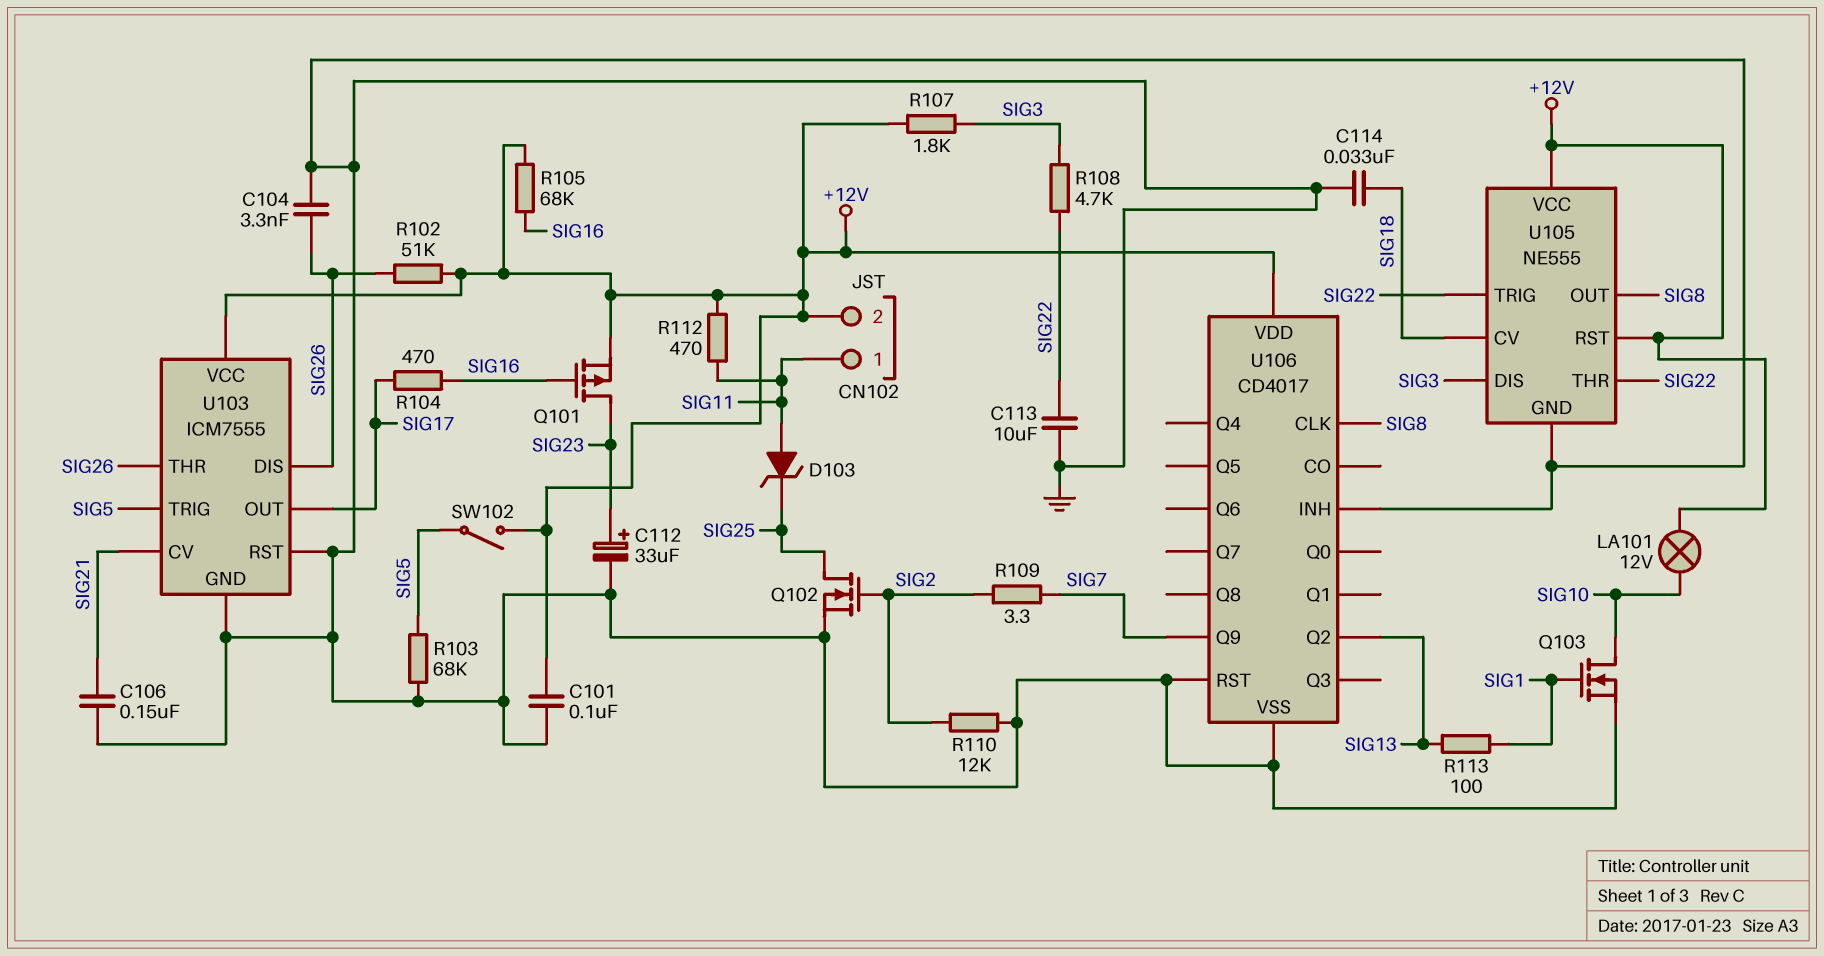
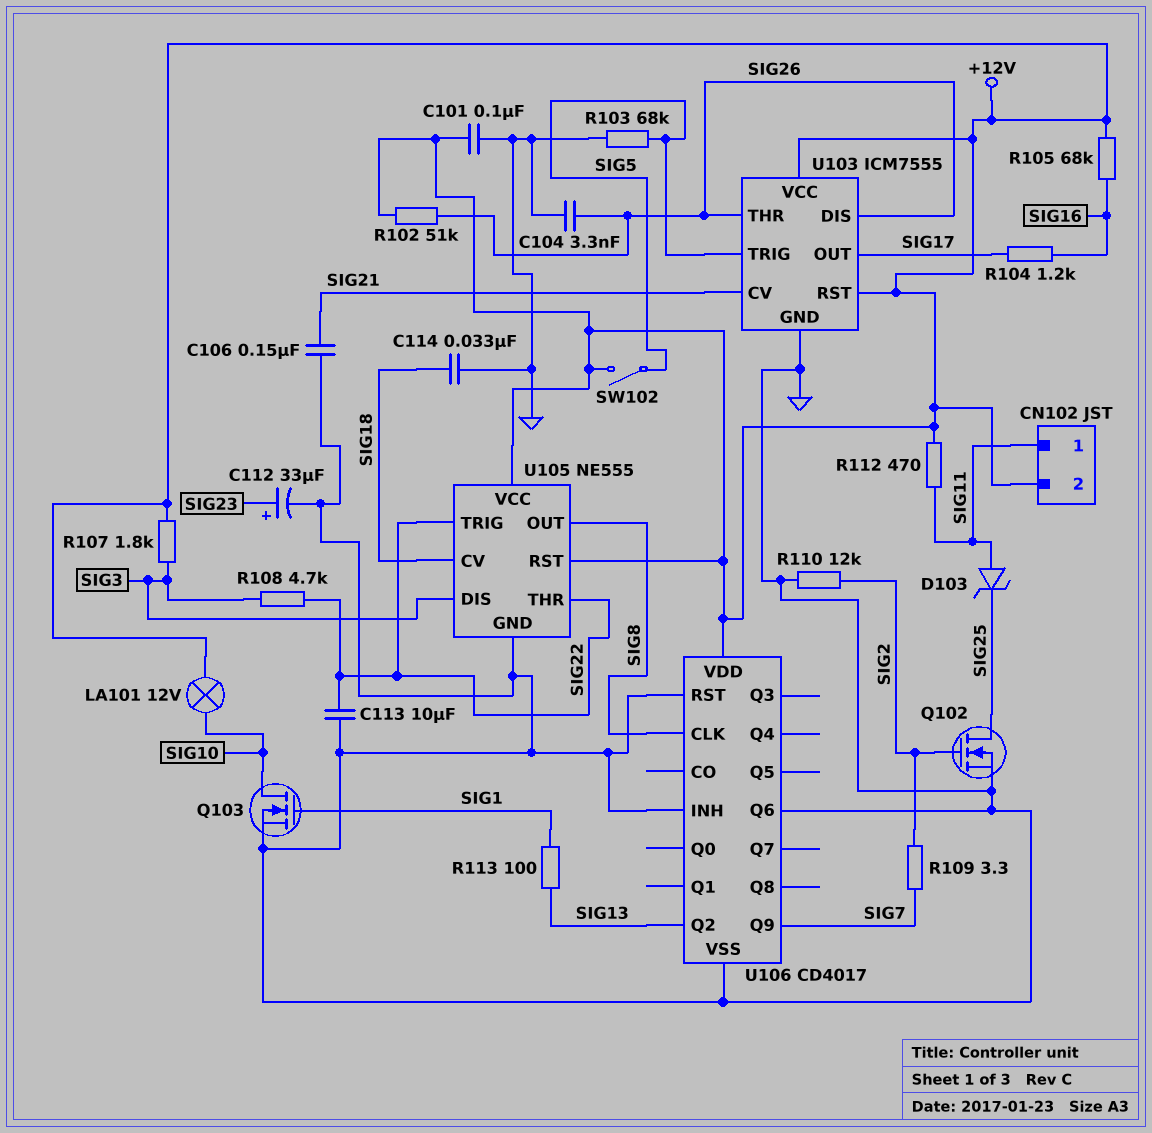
Q101: PMOS (G SIG16, D SIG23, S +12V) -> none
R104: 470 (SIG16, SIG17) -> 1.2k (SIG16, SIG17)
U103 pin RST: GND -> +12V
U106 pin Q6: none -> GND

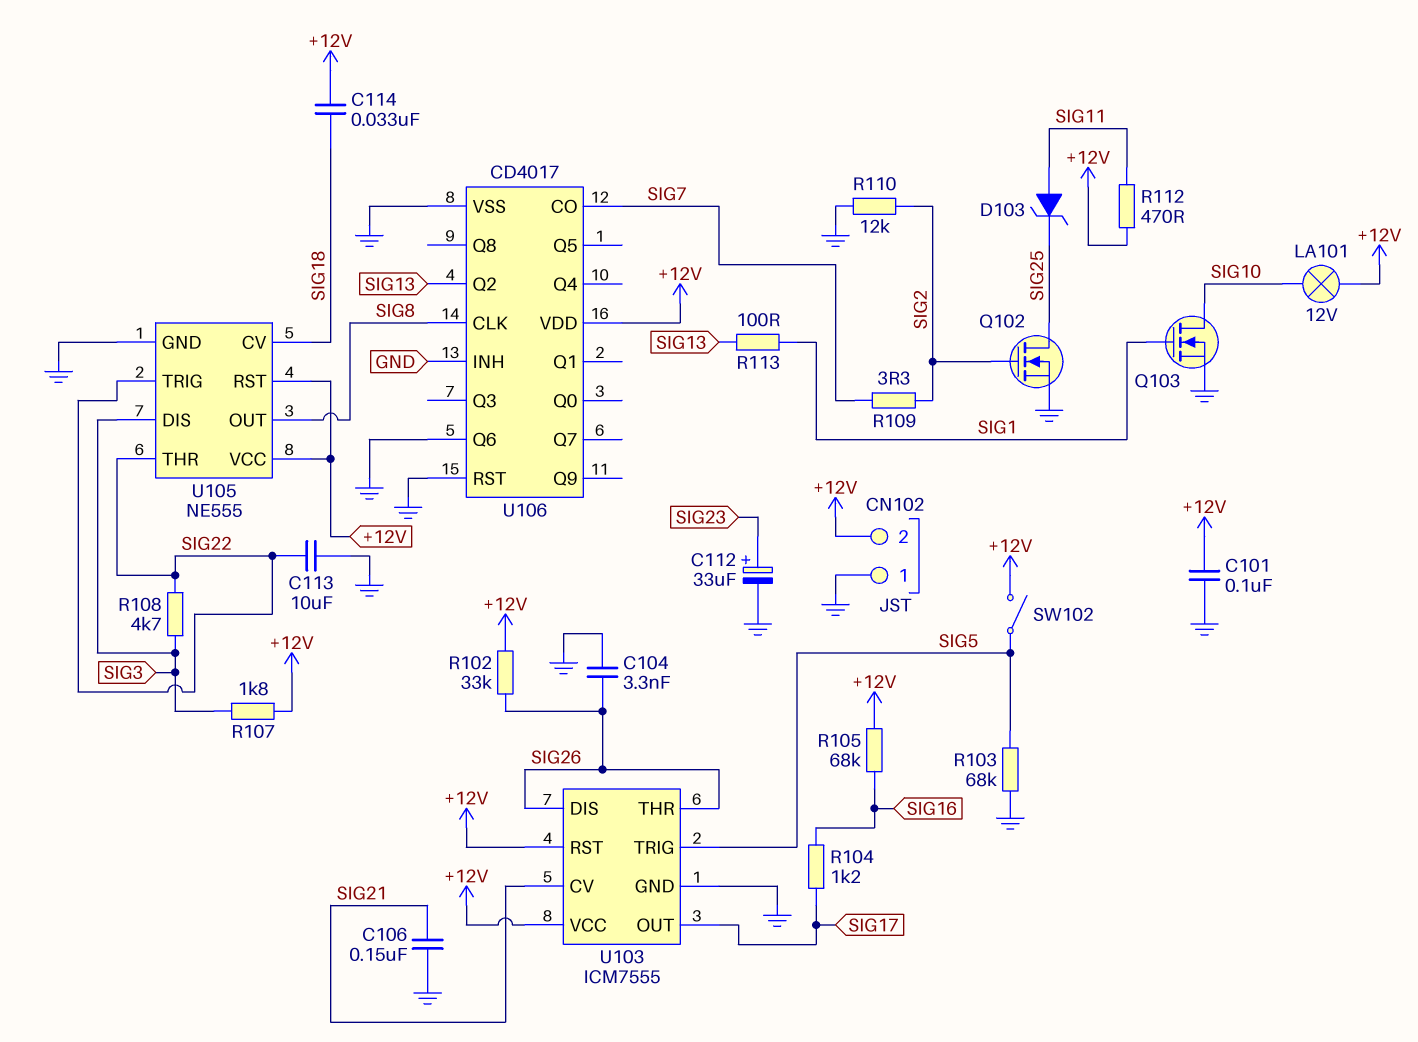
C114: 33nF (GND, SIG18) -> 33nF (+12V, SIG18)
CN102 pin 1: SIG11 -> GND
R102: 51k (+12V, SIG26) -> 33k (+12V, SIG26)
U106 pin CO: none -> SIG7
U106 pin Q9: SIG7 -> none

